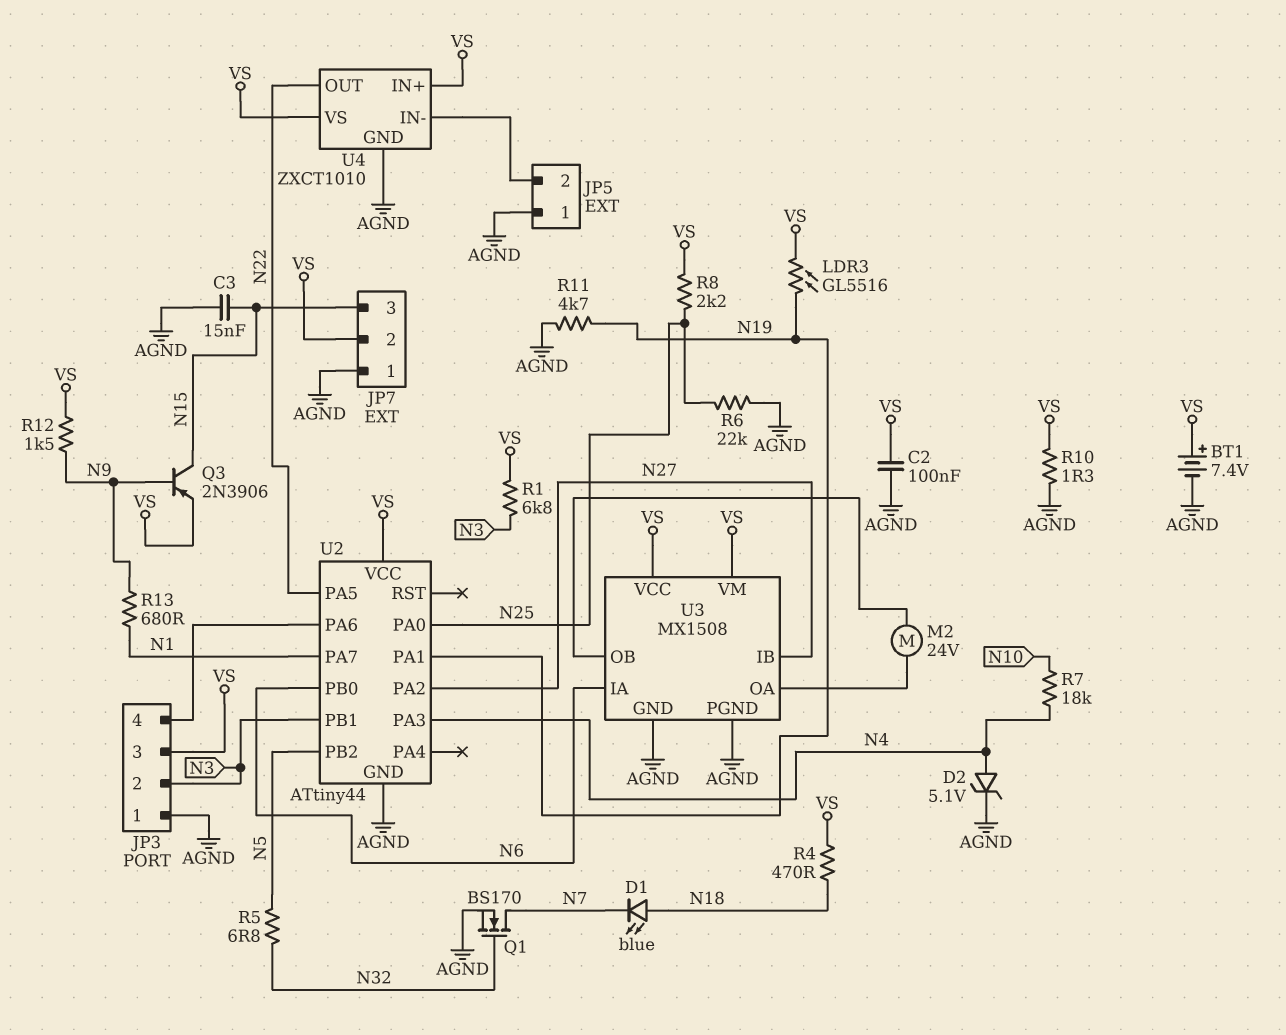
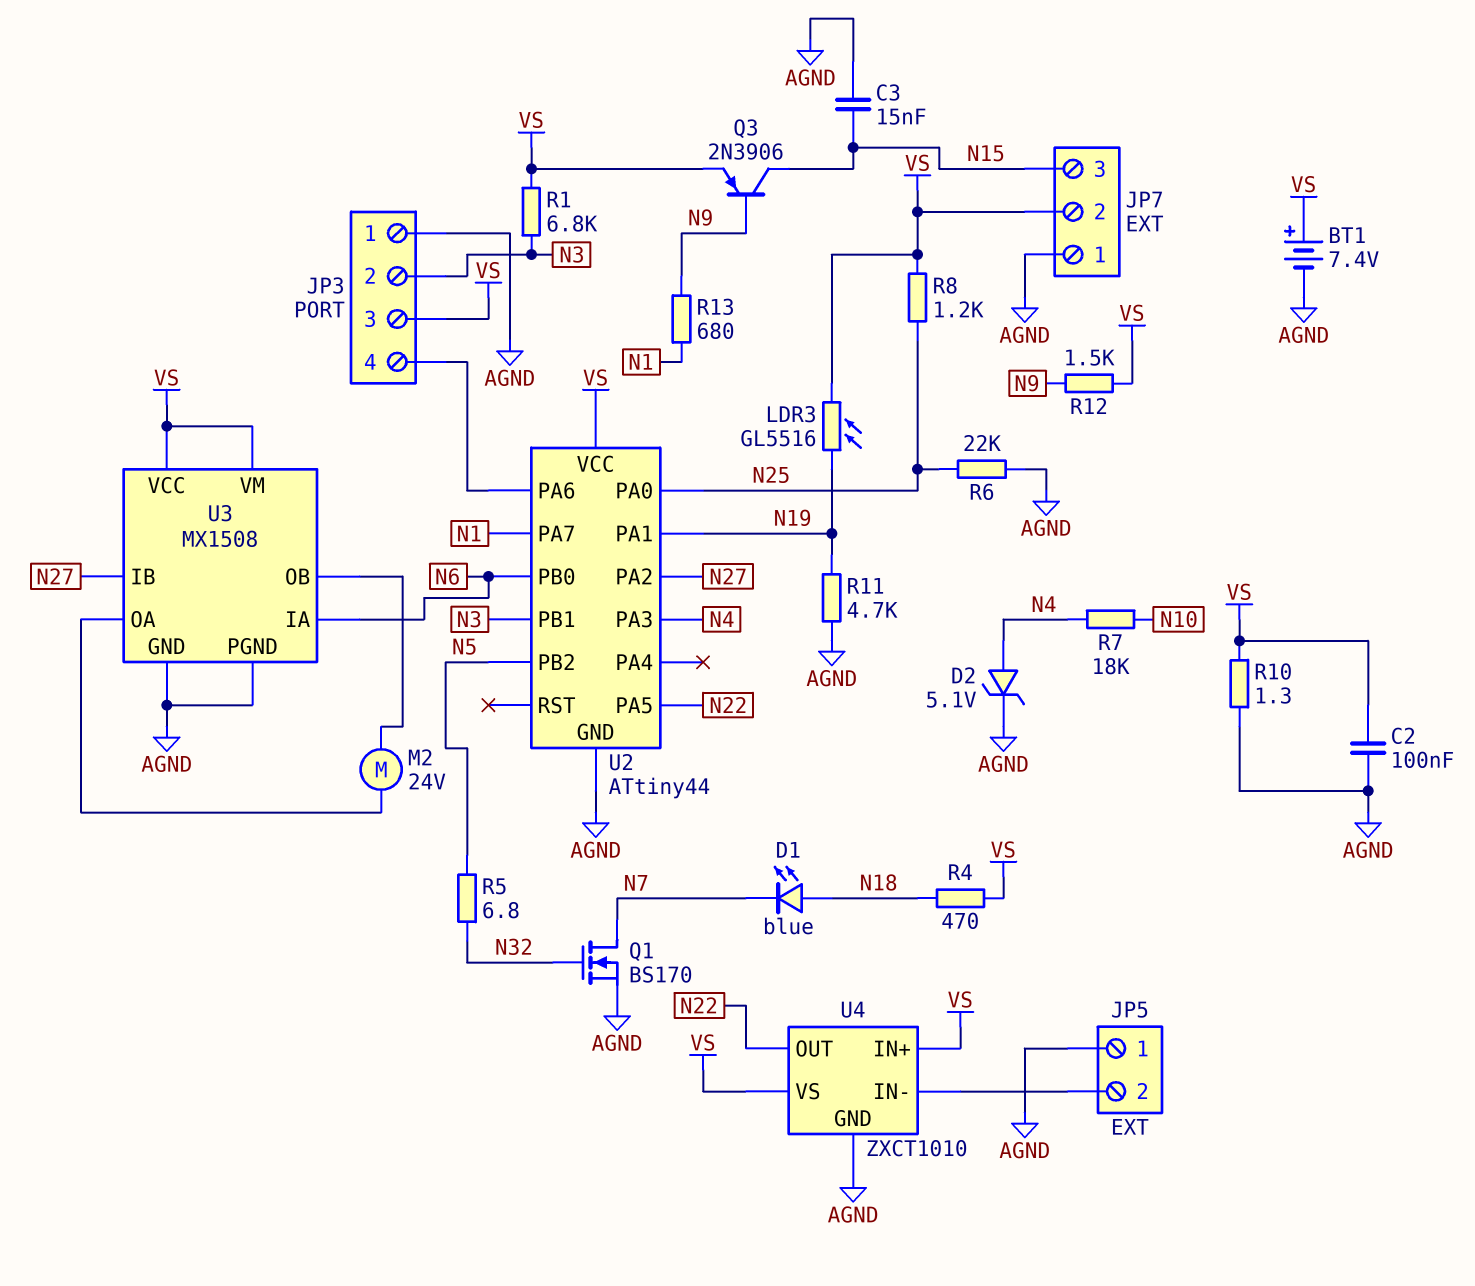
R8: 2.2k (N25, VS) -> 1.2k (N25, VS)

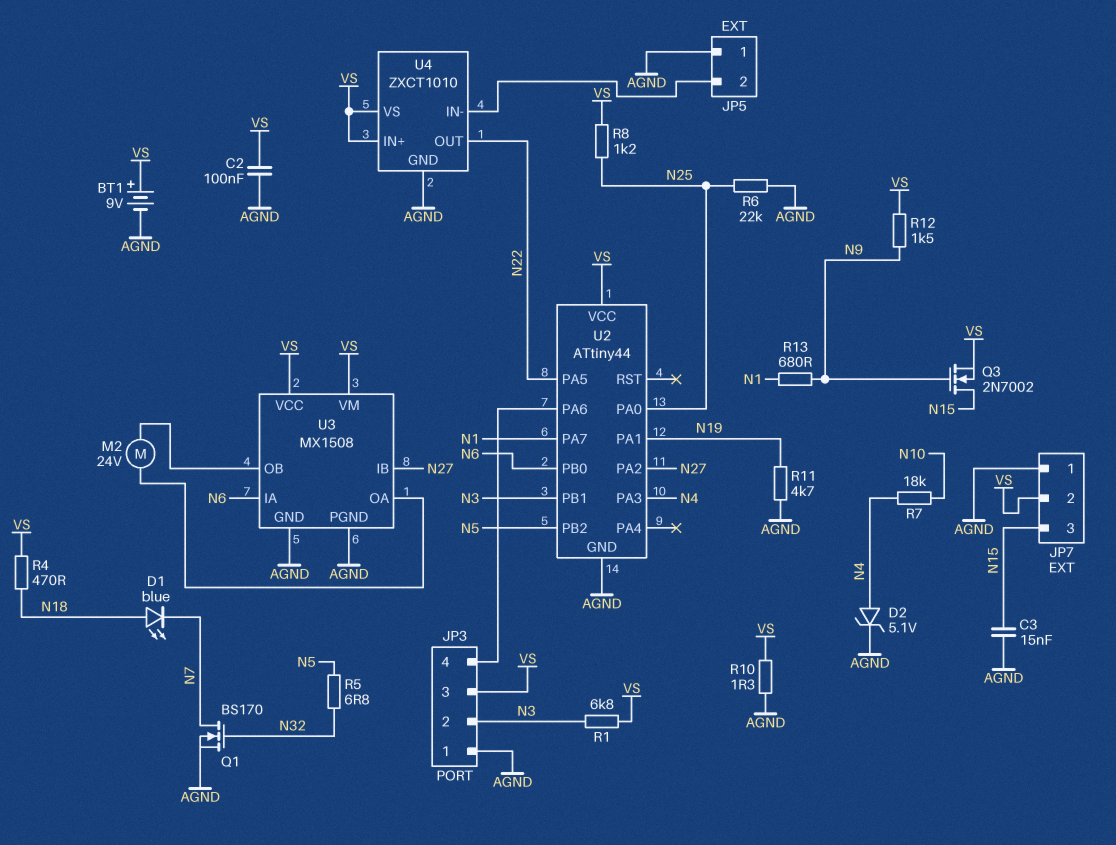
BT1: 7.4V (plus VS, minus AGND) -> 9V (plus VS, minus AGND)
LDR3: GL5516 (N19, VS) -> none
Q3: PNP 2N3906 (B N9, C N15, E VS) -> NMOS 2N7002 (G N9, D N15, S VS)

